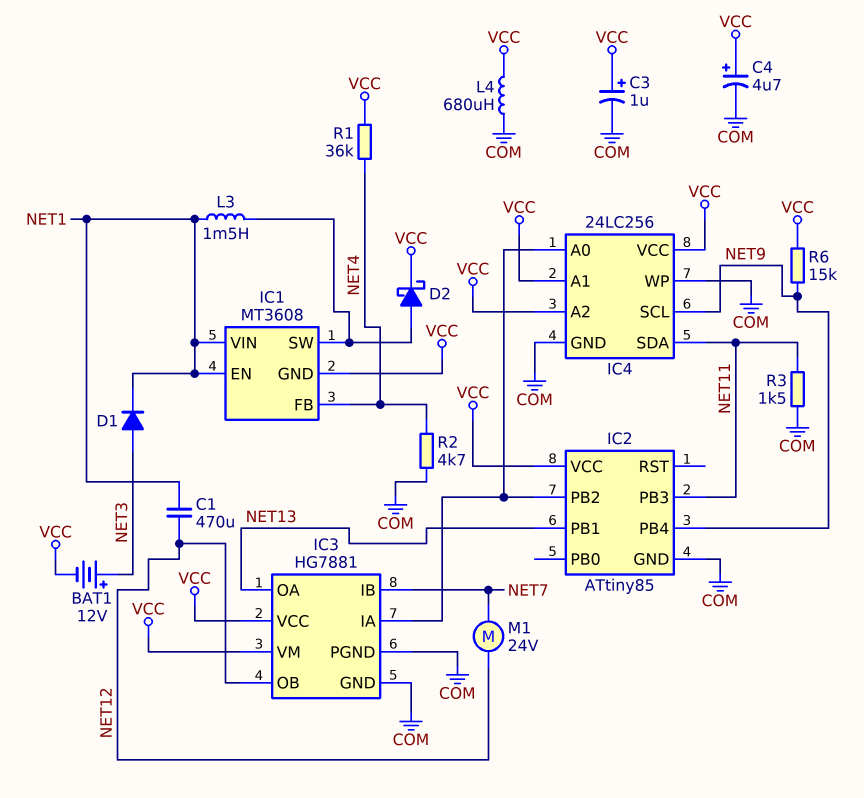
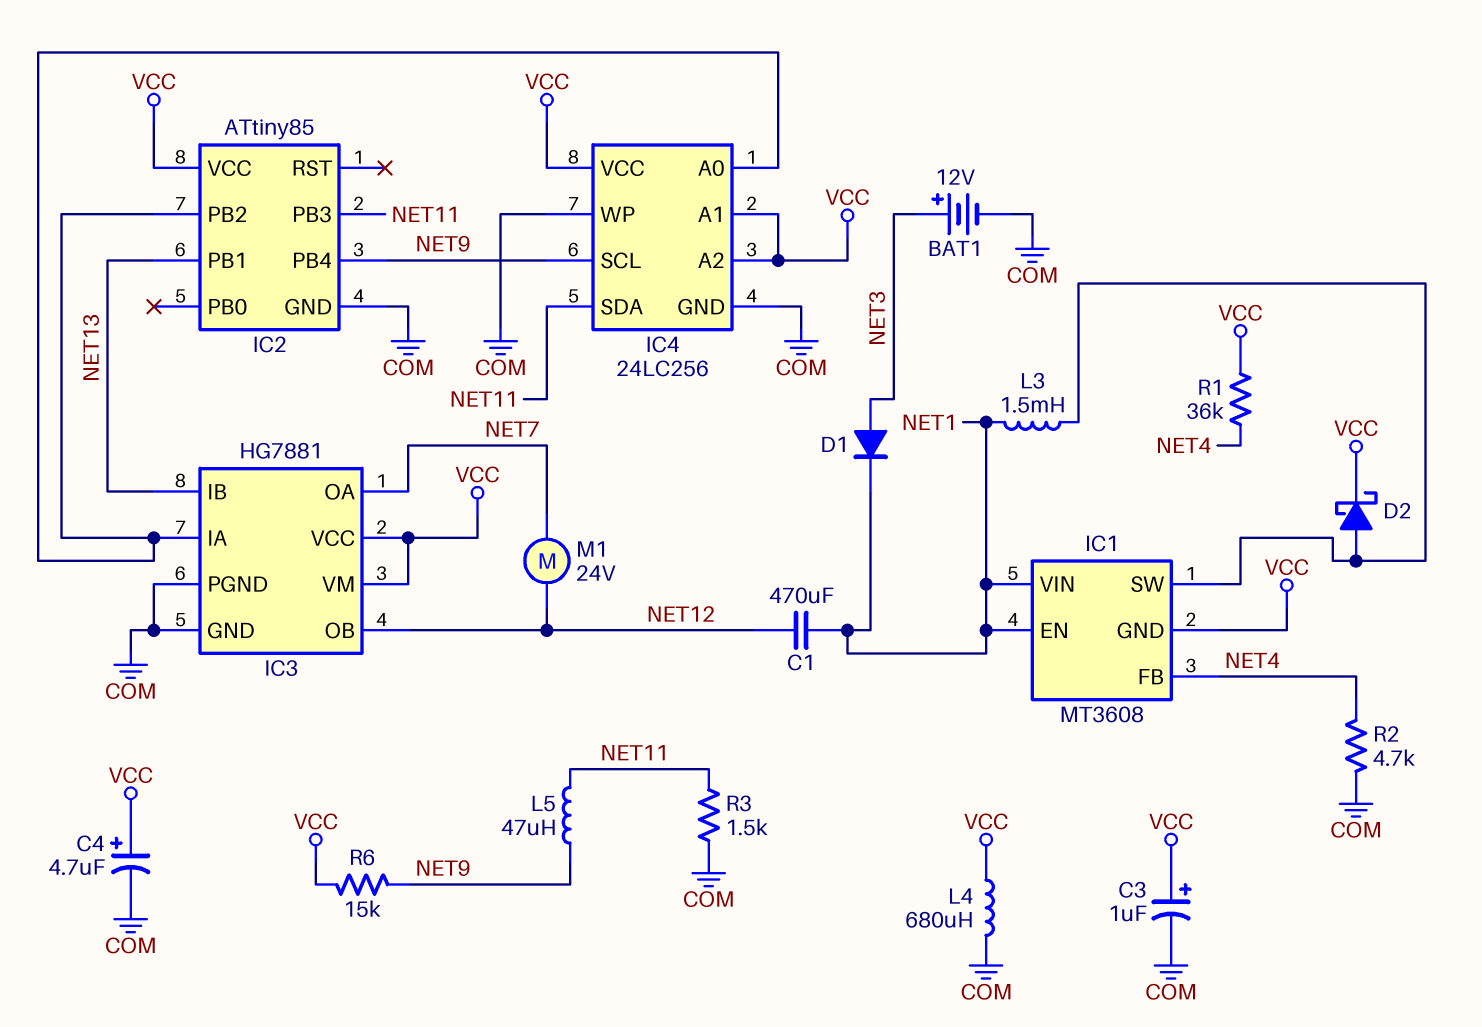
BAT1: 12V (plus NET3, minus VCC) -> 12V (plus NET3, minus COM)
IC3 pin IB: NET7 -> NET13
IC3 pin OA: NET13 -> NET7
L5: none -> 47uH (NET9, NET11)

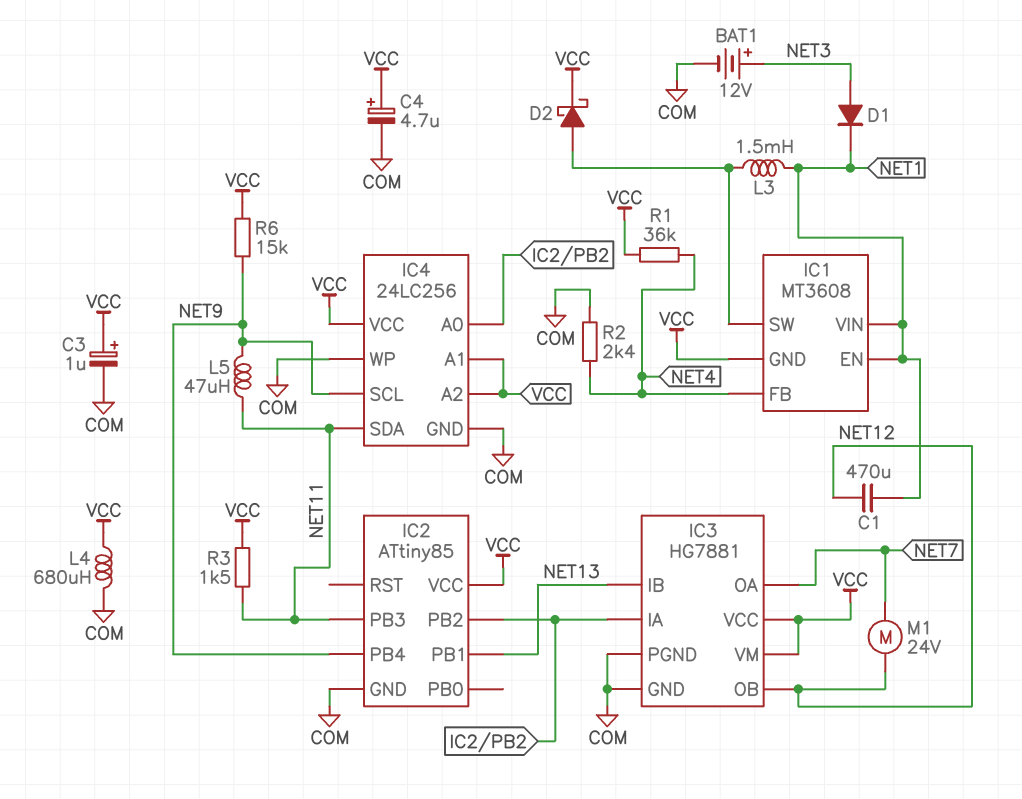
R2: 4.7k (COM, NET4) -> 2.4k (COM, NET4)
R3: 1.5k (COM, NET11) -> 1.5k (NET11, VCC)

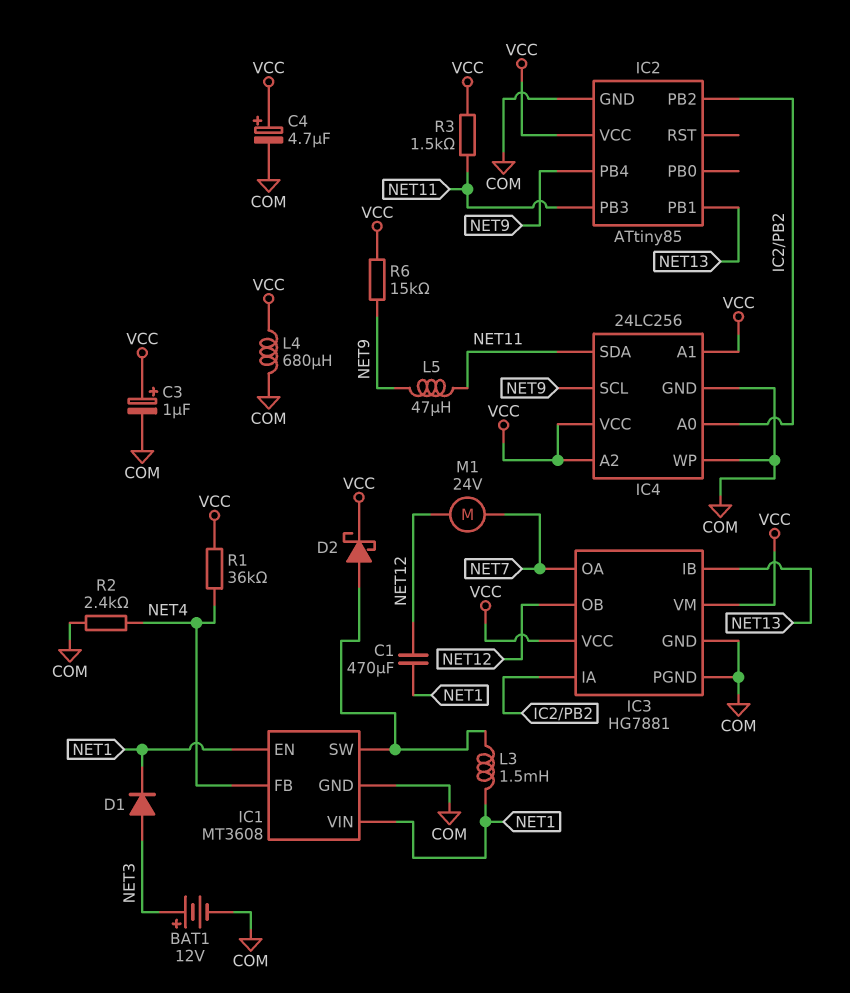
IC1 pin GND: VCC -> COM

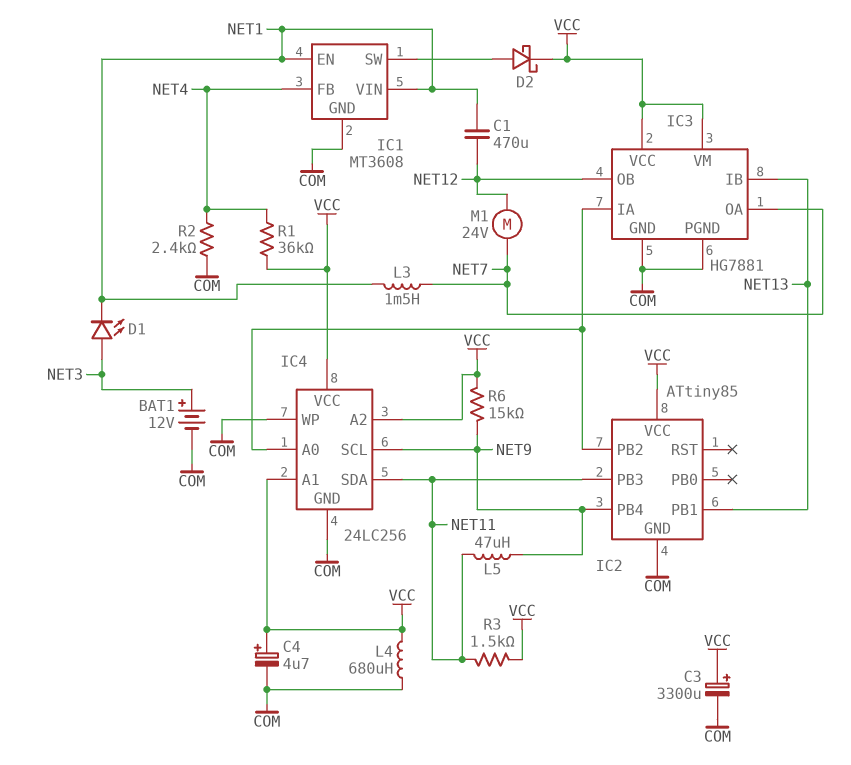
C3: 1uF (plus VCC, minus COM) -> 3300uF (plus VCC, minus COM)
D1: diode (A NET3, K NET1) -> LED (A NET3, K NET1)
L3: 1.5mH (IC1/SW, NET1) -> 1.5mH (NET1, NET7)

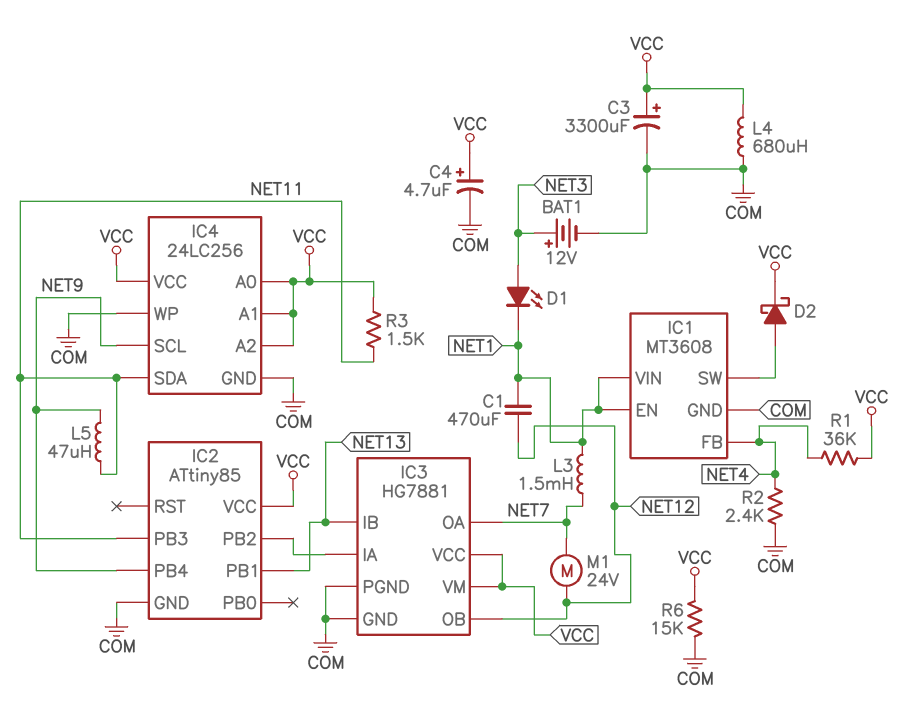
IC4 pin A0: IC2/PB2 -> VCC
R6: 15k (NET9, VCC) -> 15k (COM, VCC)

